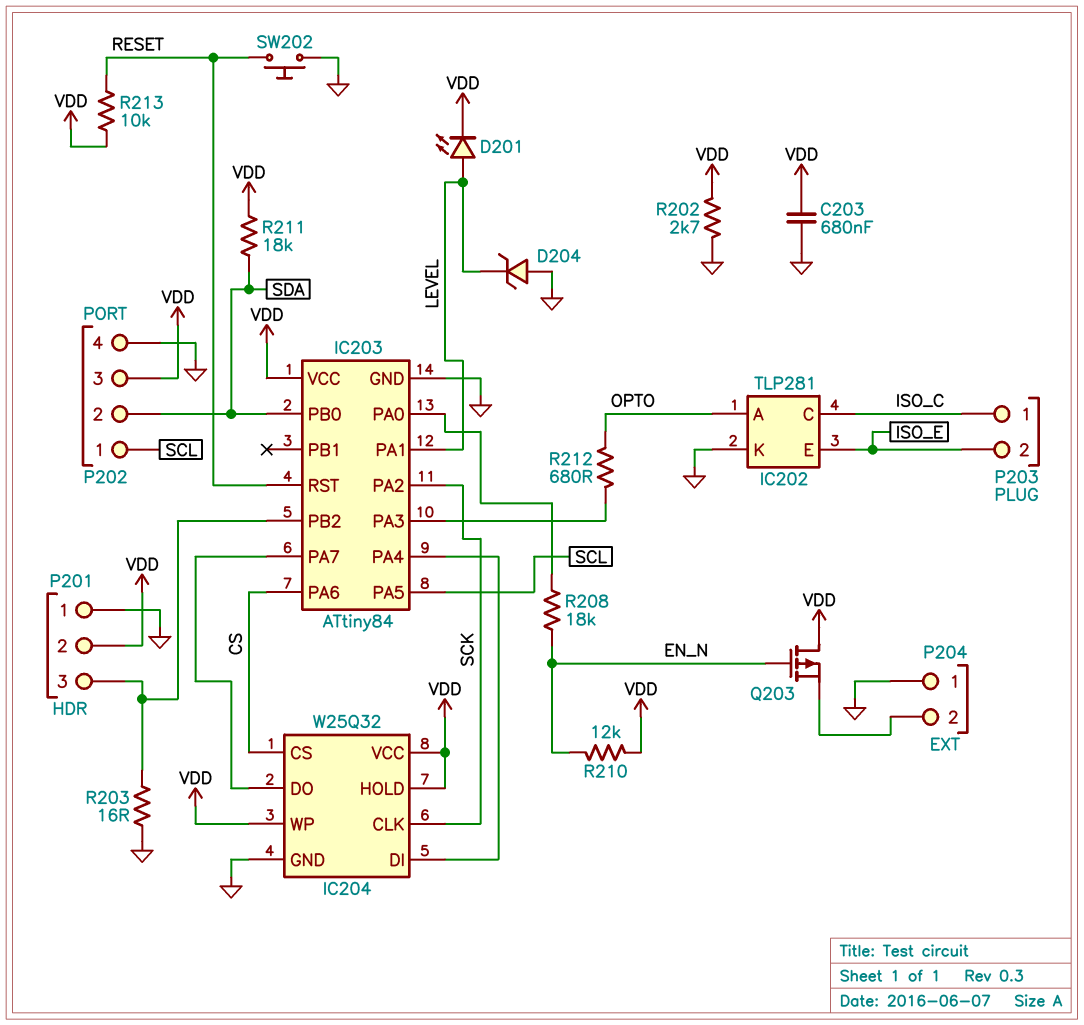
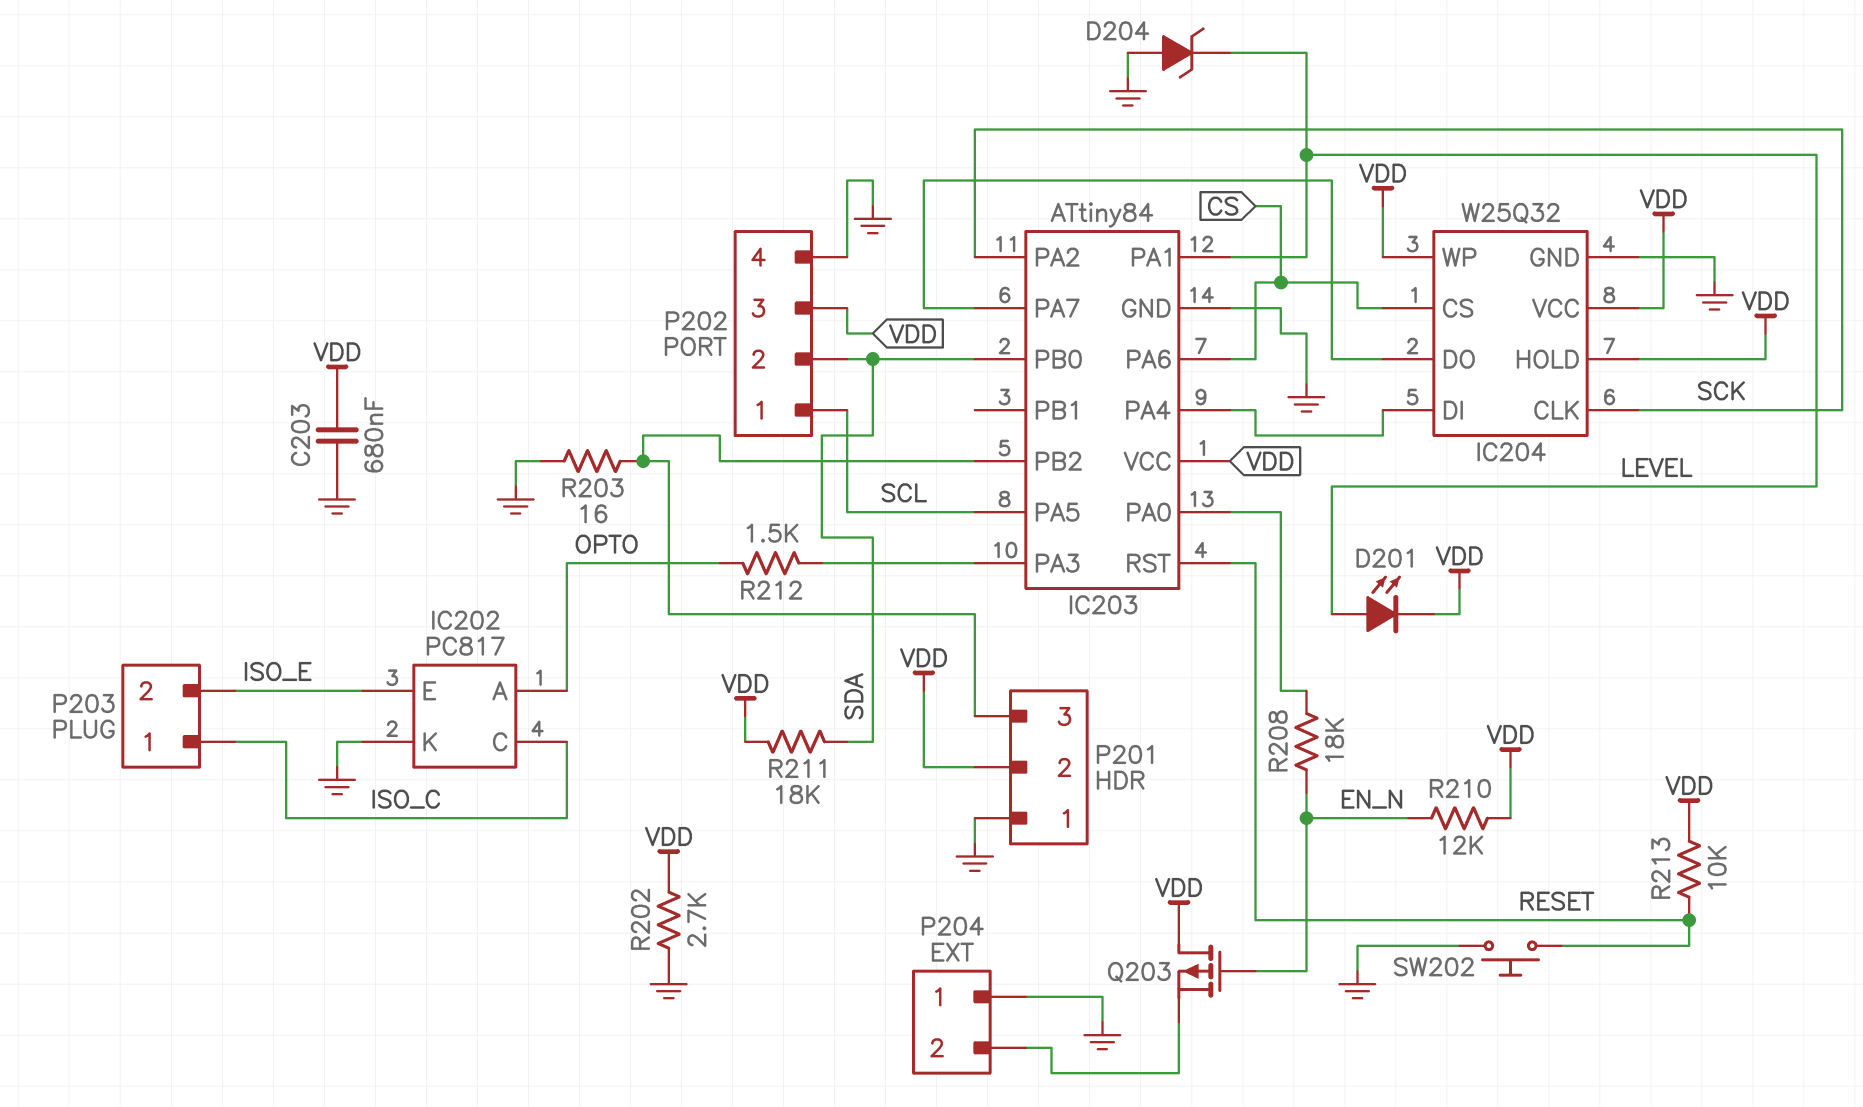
IC202: TLP281 -> PC817
R212: 680 (IC203/PA3, OPTO) -> 1.5k (IC203/PA3, OPTO)

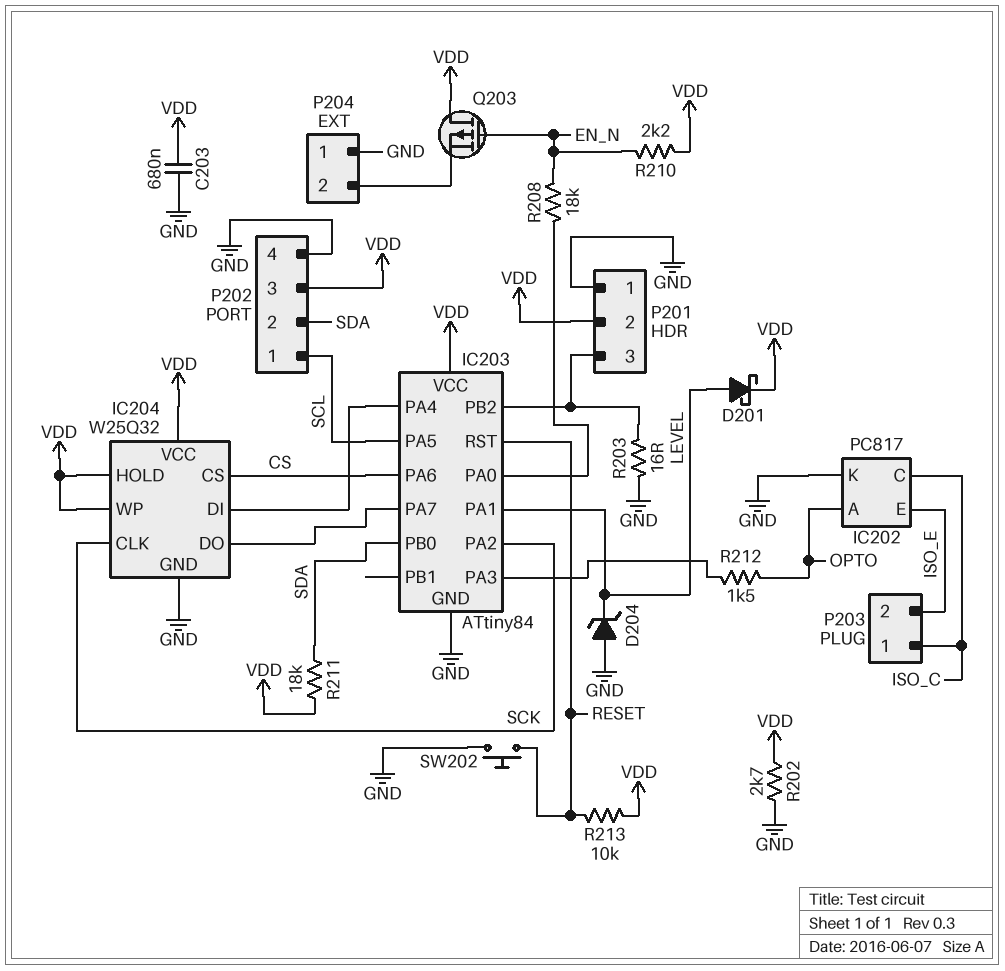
D201: LED (A LEVEL, K VDD) -> schottky (A LEVEL, K VDD)
R210: 12k (EN_N, VDD) -> 2.2k (EN_N, VDD)

